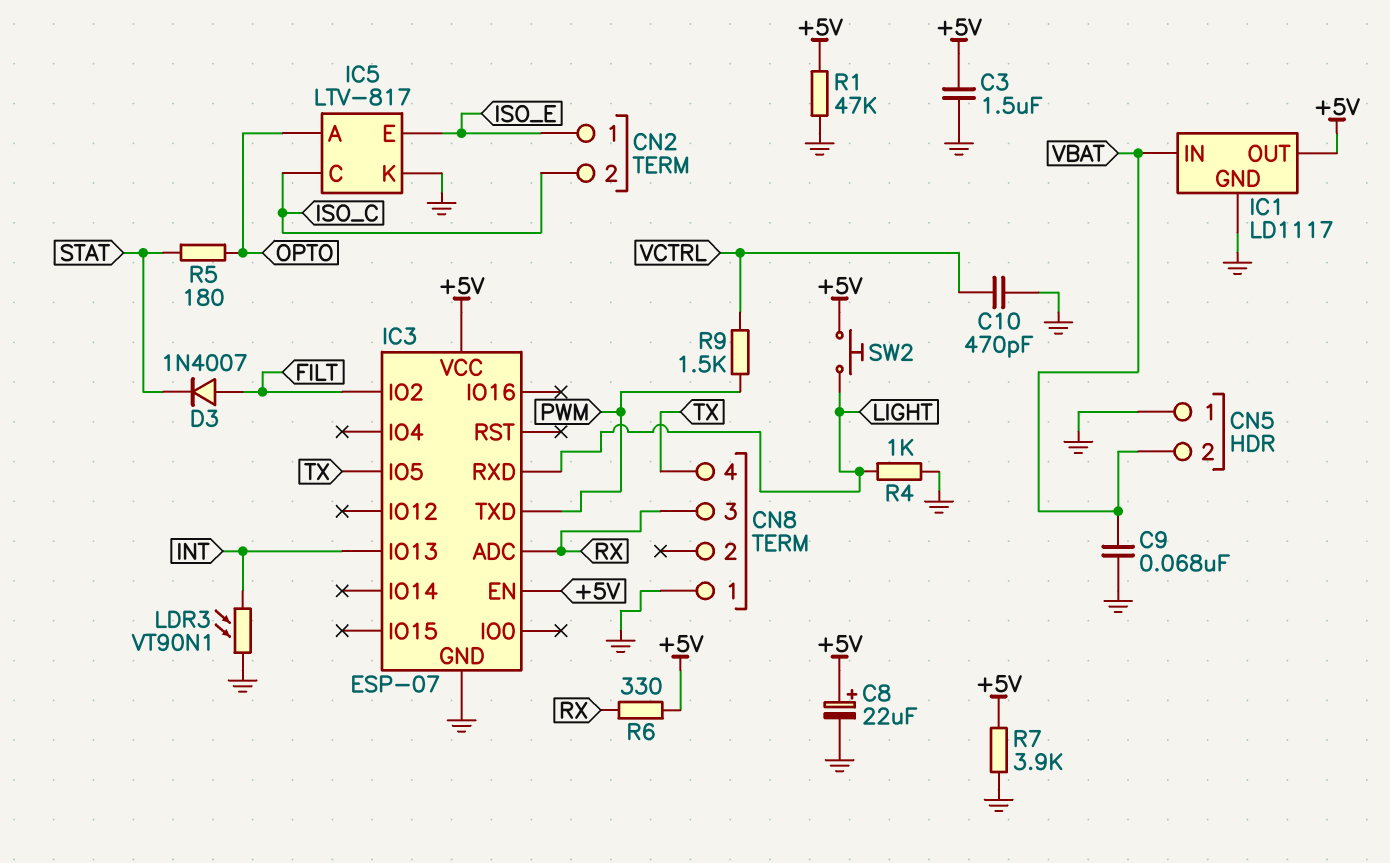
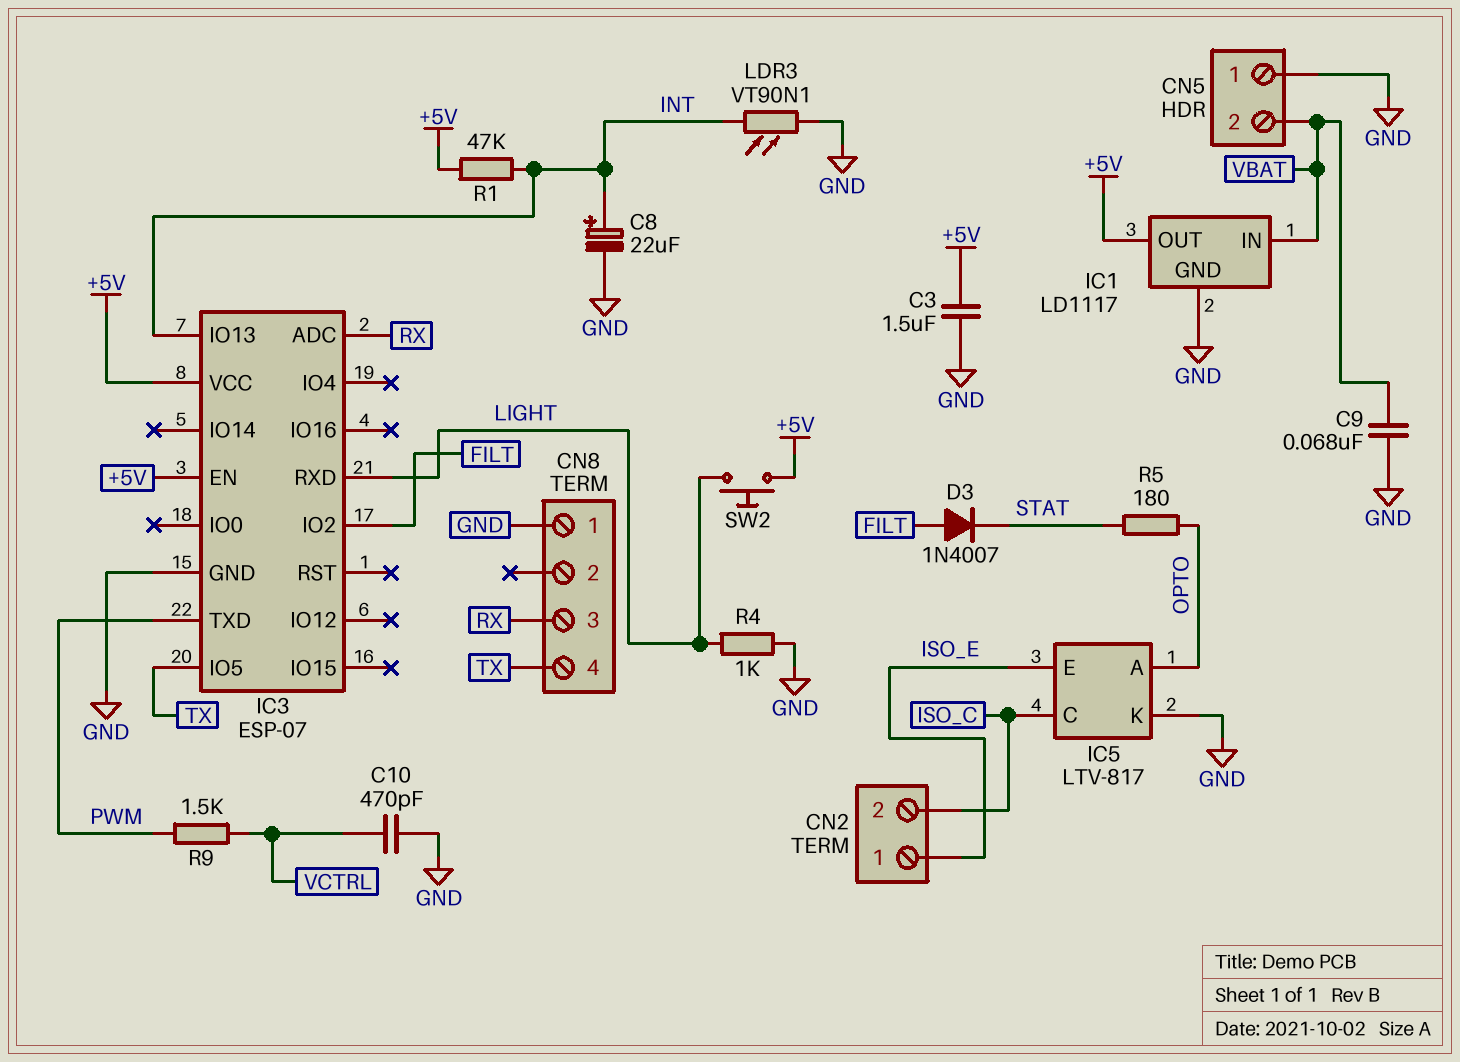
C8: 22uF (plus +5V, minus GND) -> 22uF (plus INT, minus GND)
R1: 47k (+5V, GND) -> 47k (+5V, INT)
R6: 330 (+5V, RX) -> none
R7: 3.9k (+5V, GND) -> none

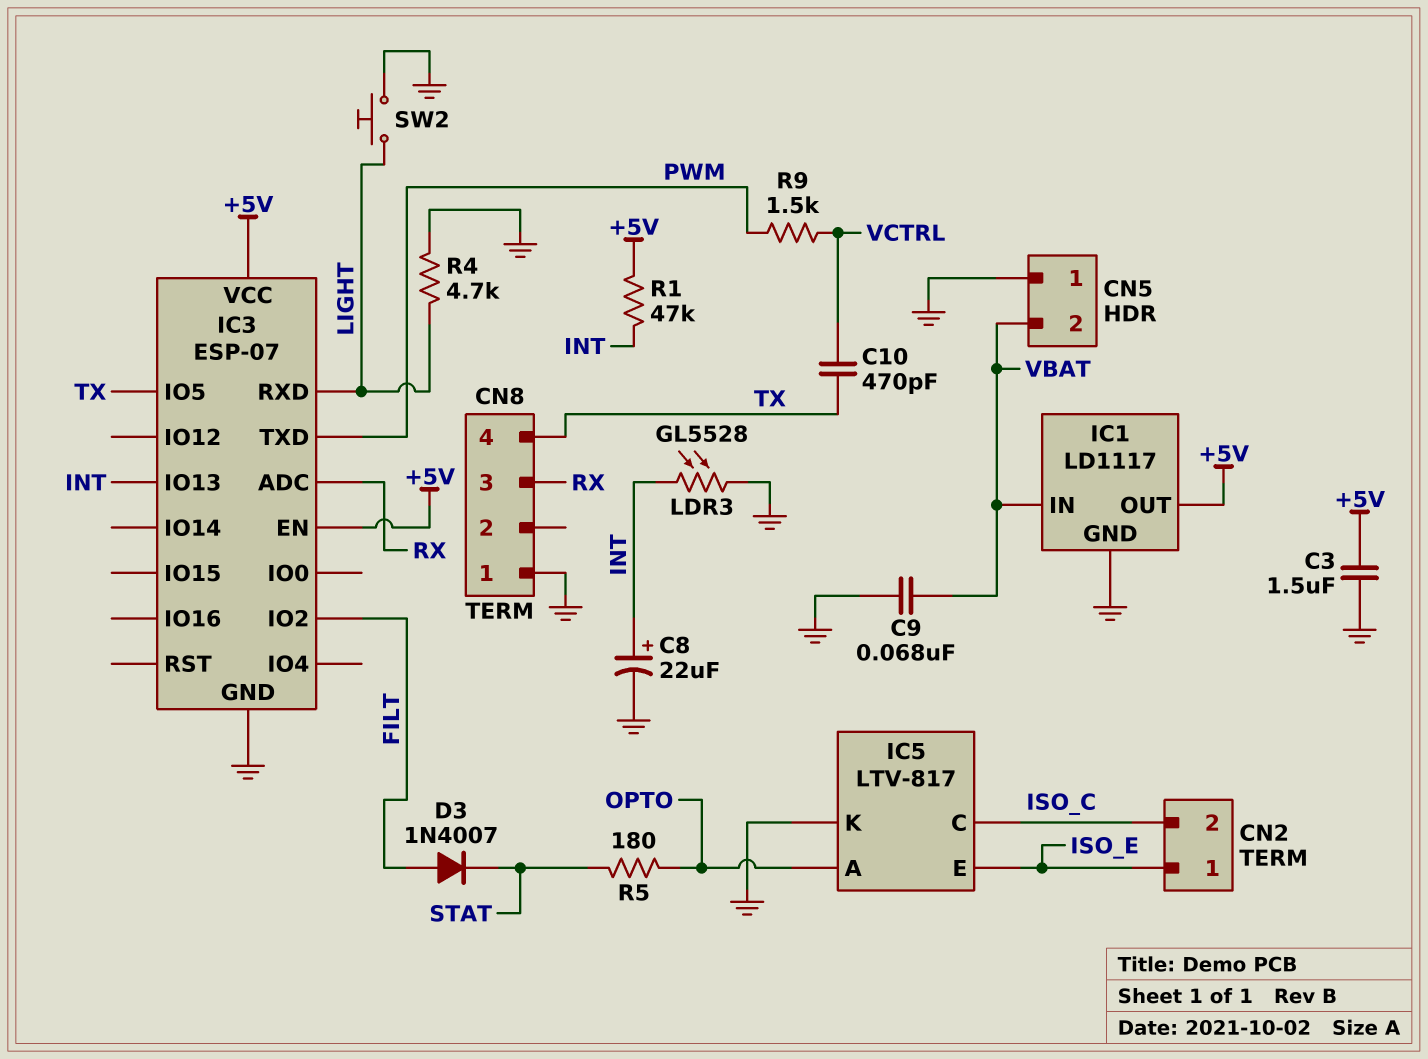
C10: 470pF (GND, VCTRL) -> 470pF (TX, VCTRL)
LDR3: VT90N1 (GND, INT) -> GL5528 (GND, INT)
R4: 1k (GND, LIGHT) -> 4.7k (GND, LIGHT)
SW2: button (+5V, LIGHT) -> button (GND, LIGHT)

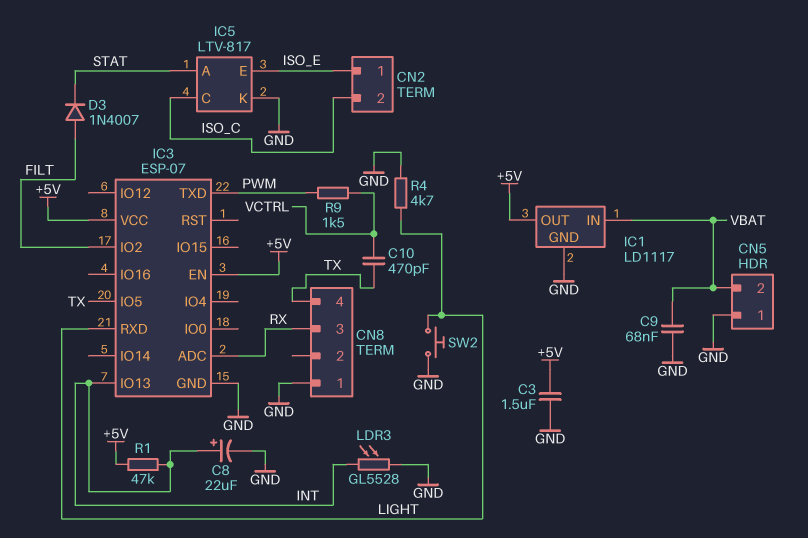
IC5 pin A: OPTO -> STAT
R5: 180 (OPTO, STAT) -> none

